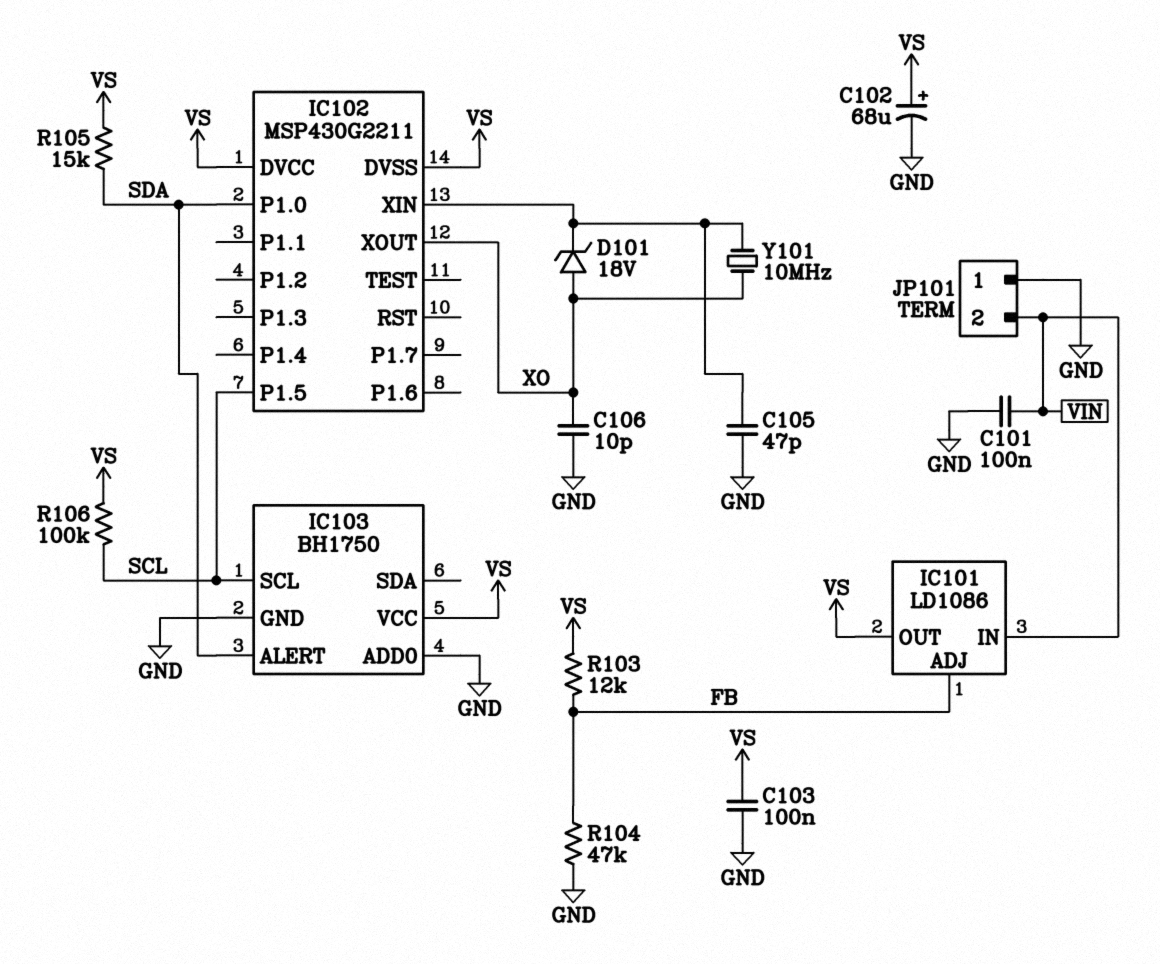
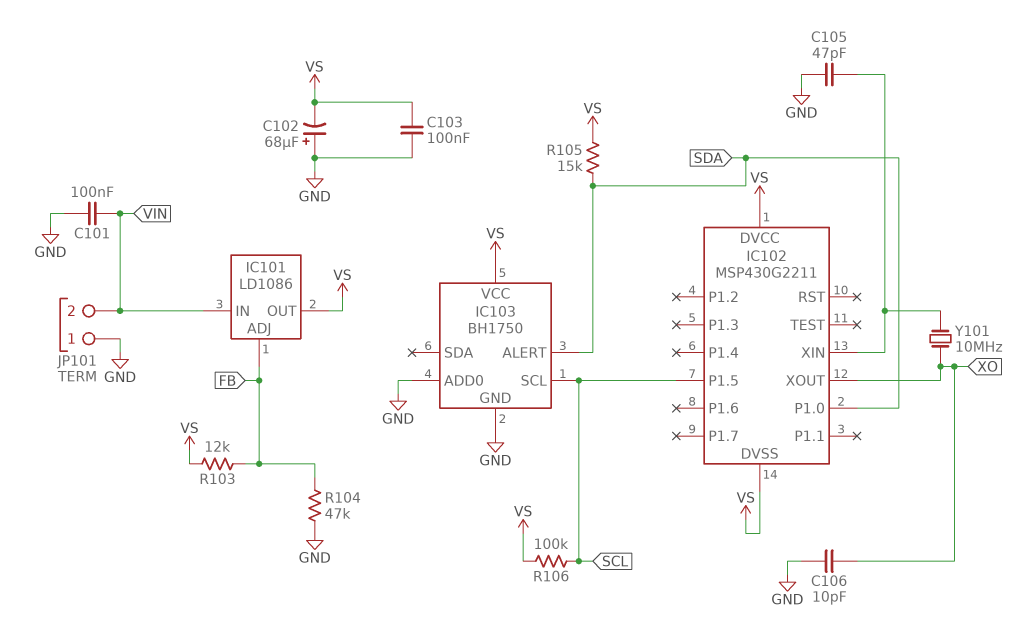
C102: 68uF (plus VS, minus GND) -> 68uF (plus GND, minus VS)
D101: zener 18V (A XO, K IC102/XIN) -> none

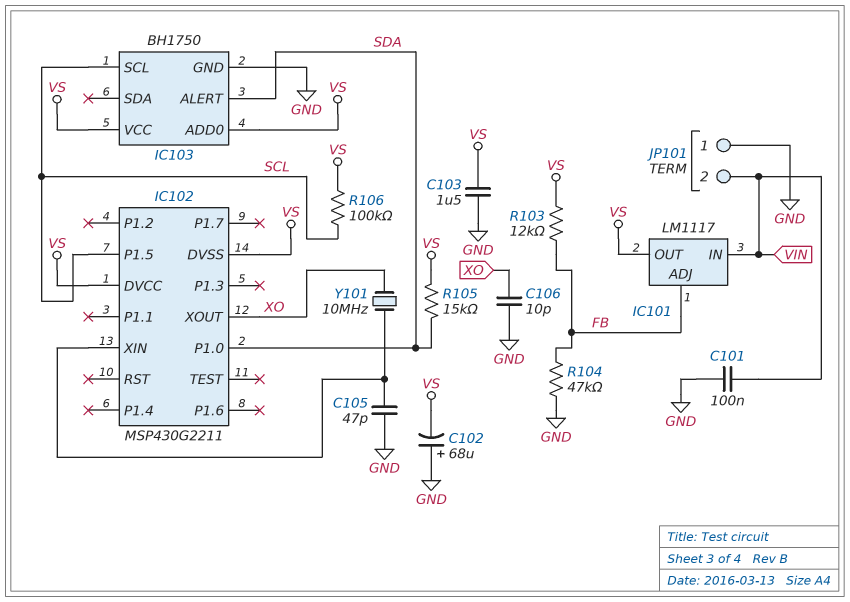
C103: 100nF (GND, VS) -> 1.5uF (GND, VS)
IC101: LD1086 -> LM1117
IC103 pin ADD0: GND -> VS

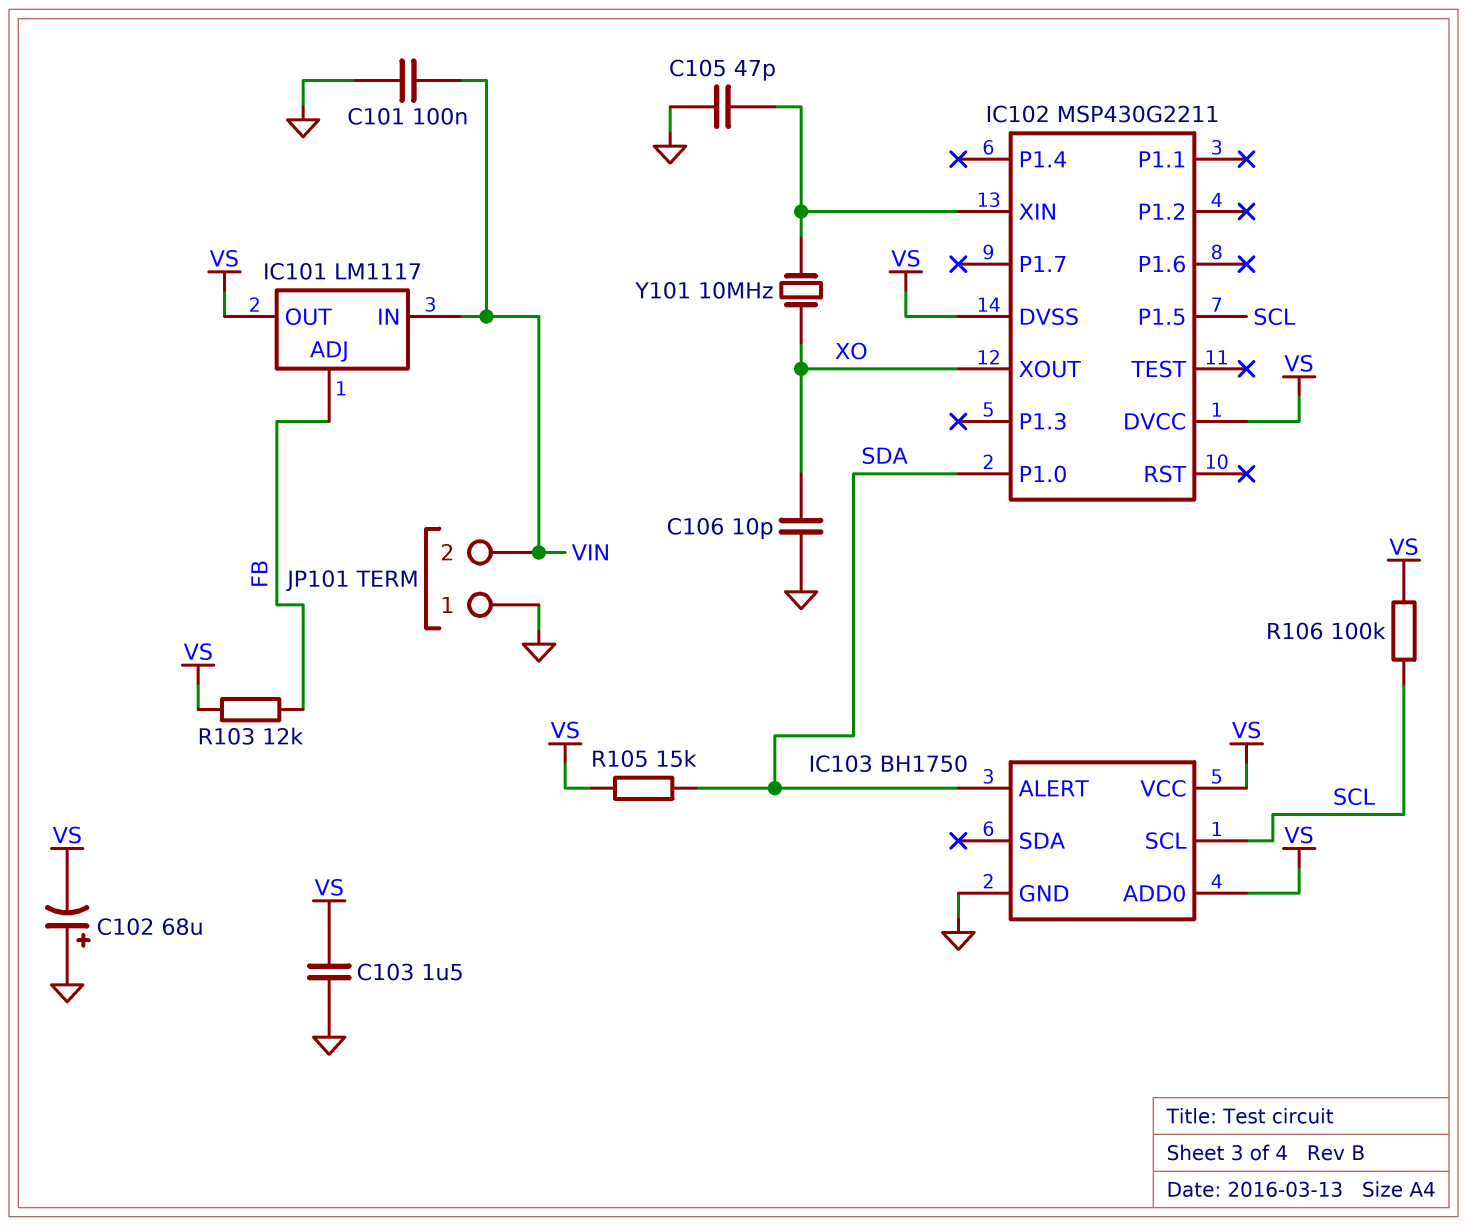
R104: 47k (FB, GND) -> none

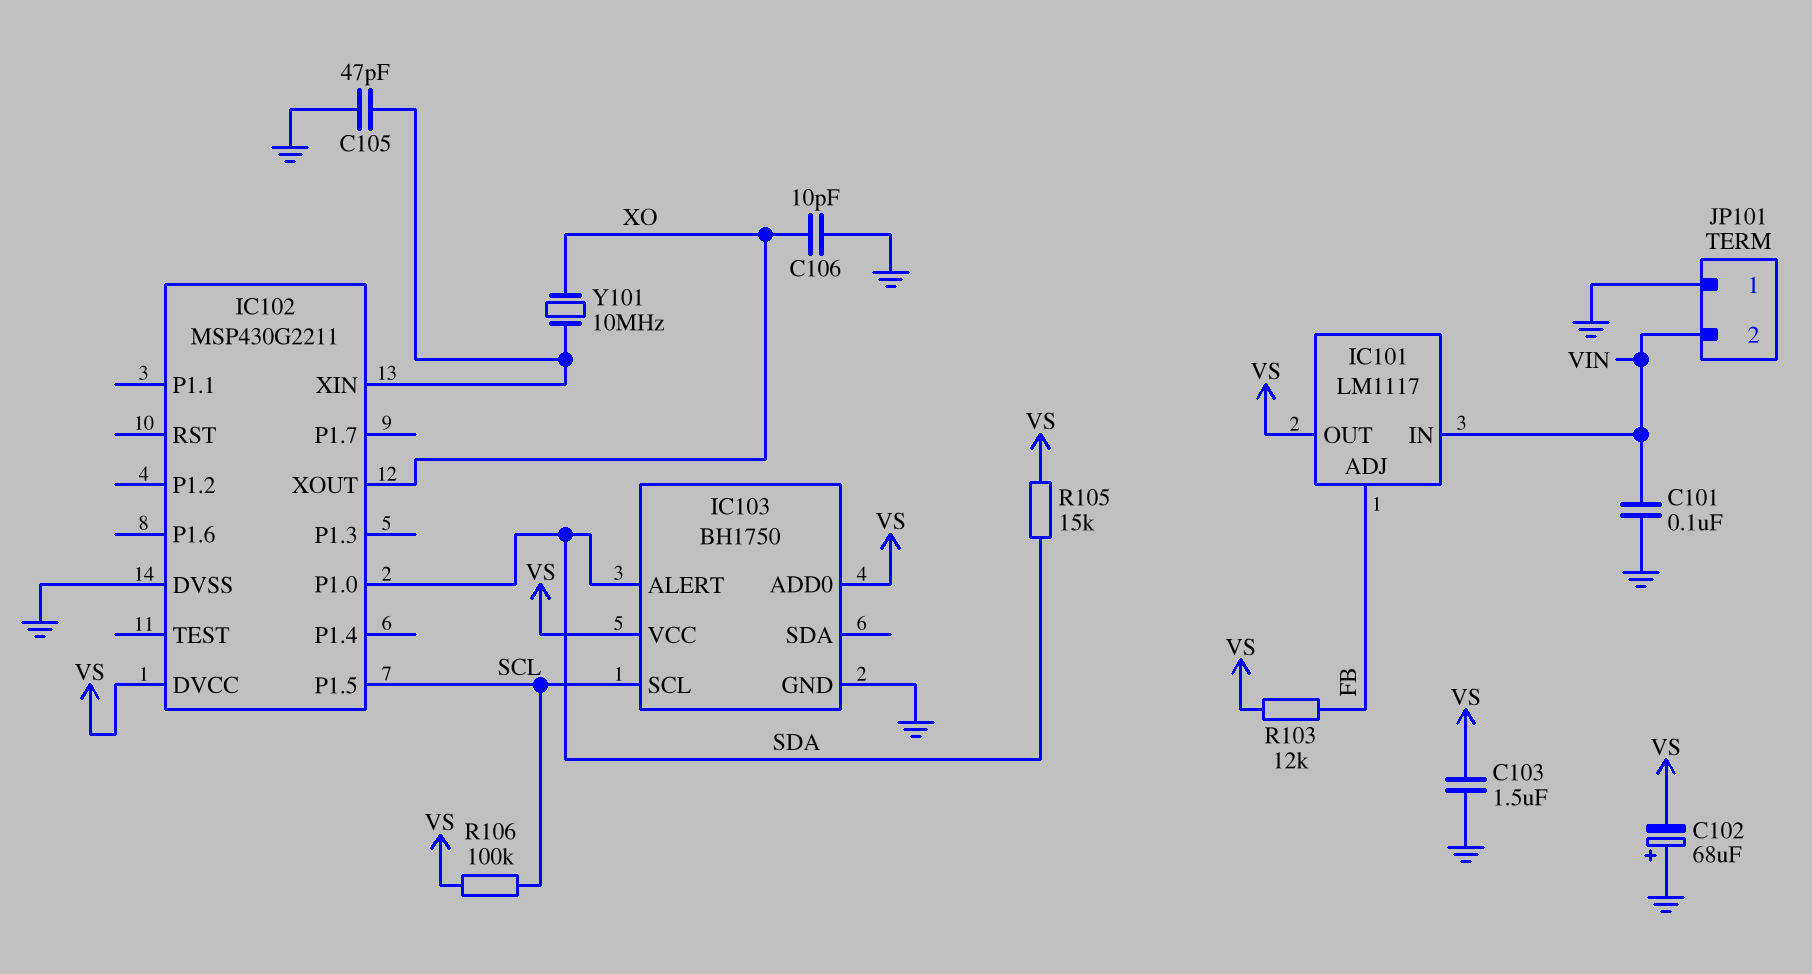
IC102 pin DVSS: VS -> GND

